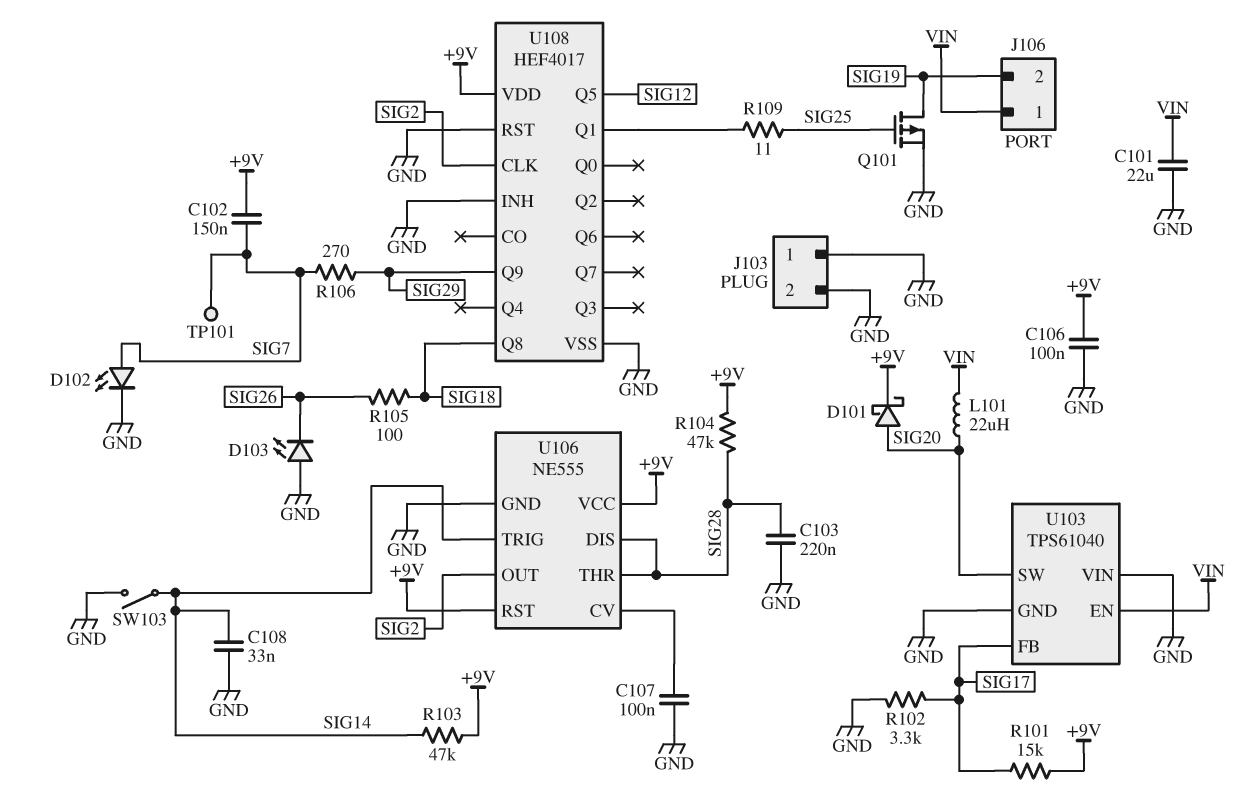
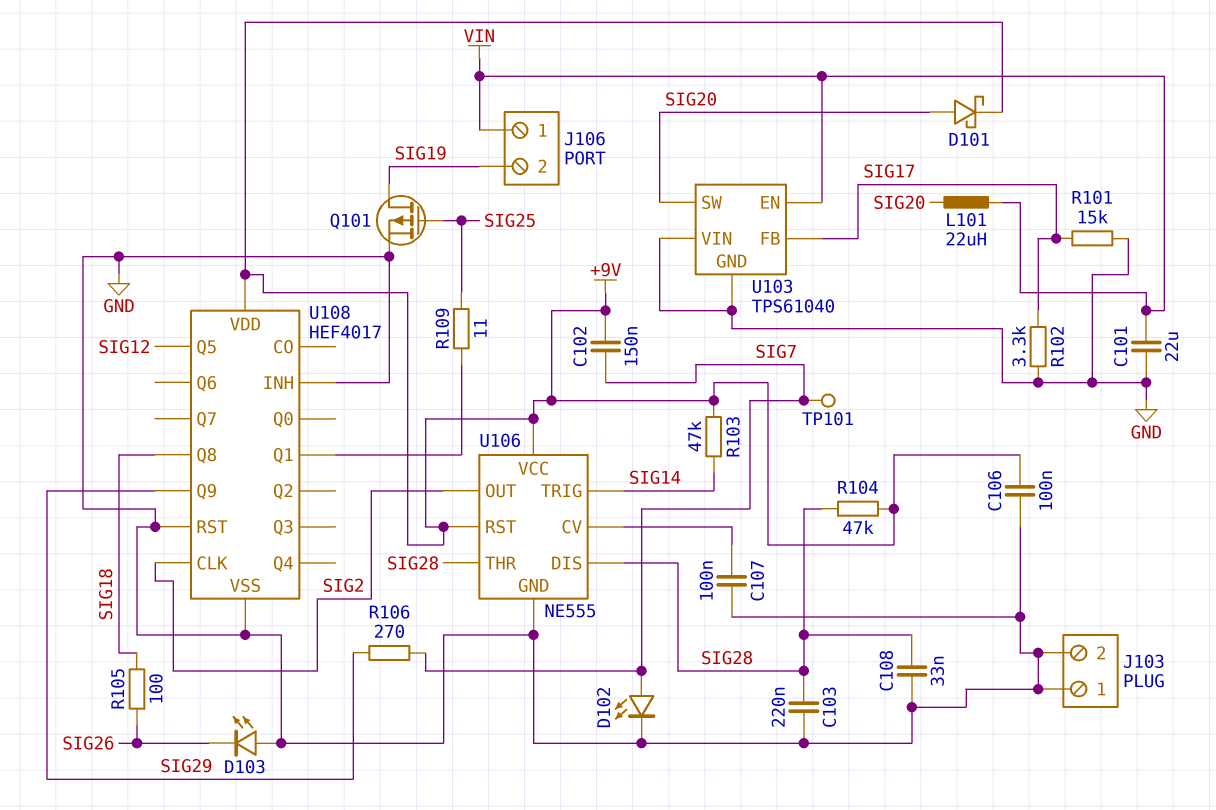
C108: 33nF (GND, SIG14) -> 33nF (GND, SIG28)
R101: 15k (+9V, SIG17) -> 15k (GND, SIG17)
SW103: switch (GND, SIG14) -> none

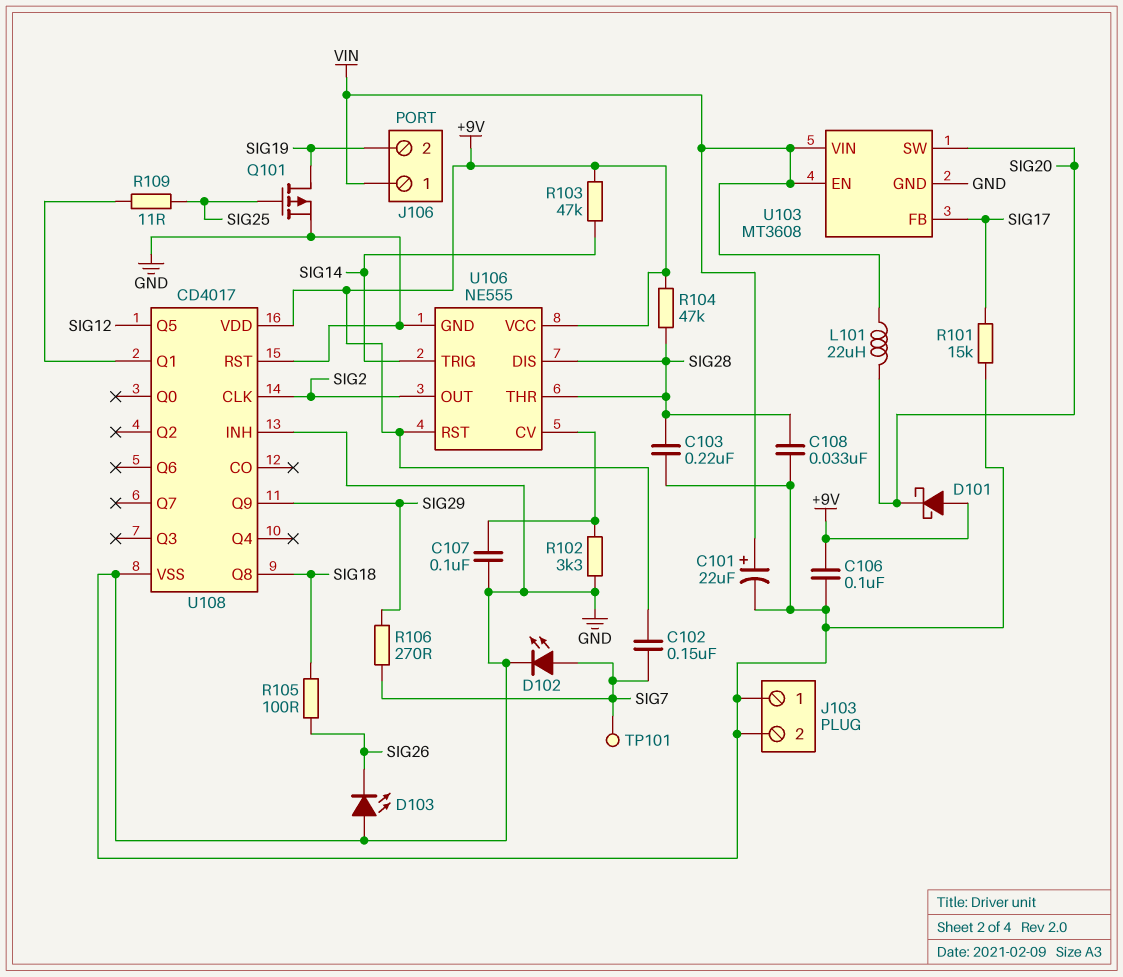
C101: 22uF (GND, VIN) -> 22uF (plus VIN, minus GND)
D101: schottky (A SIG20, K +9V) -> schottky (A +9V, K SIG20)
R102: 3.3k (GND, SIG17) -> 3.3k (GND, U106/CV)
U103: TPS61040 -> MT3608
U103 pin VIN: GND -> VIN
U108: HEF4017 -> CD4017

